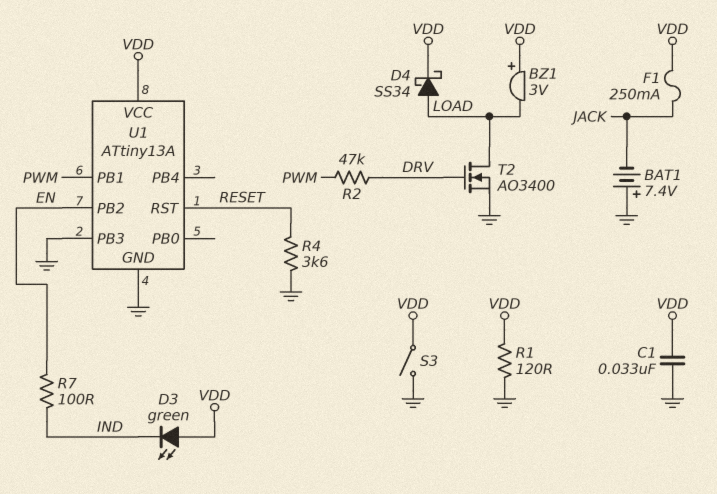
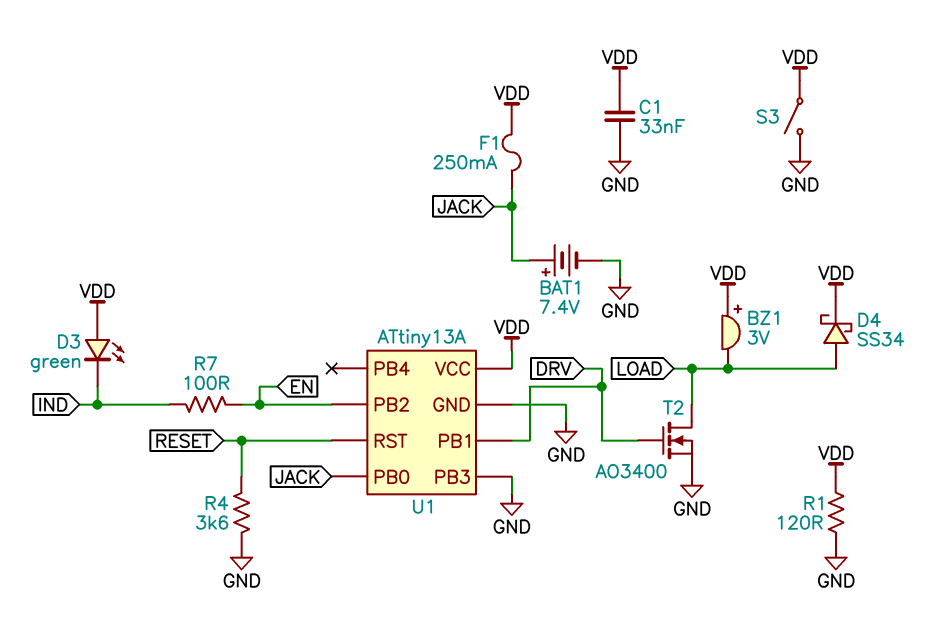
BAT1: 7.4V (plus GND, minus JACK) -> 7.4V (plus JACK, minus GND)
R2: 47k (DRV, PWM) -> none
U1 pin PB0: none -> JACK
U1 pin PB1: PWM -> DRV

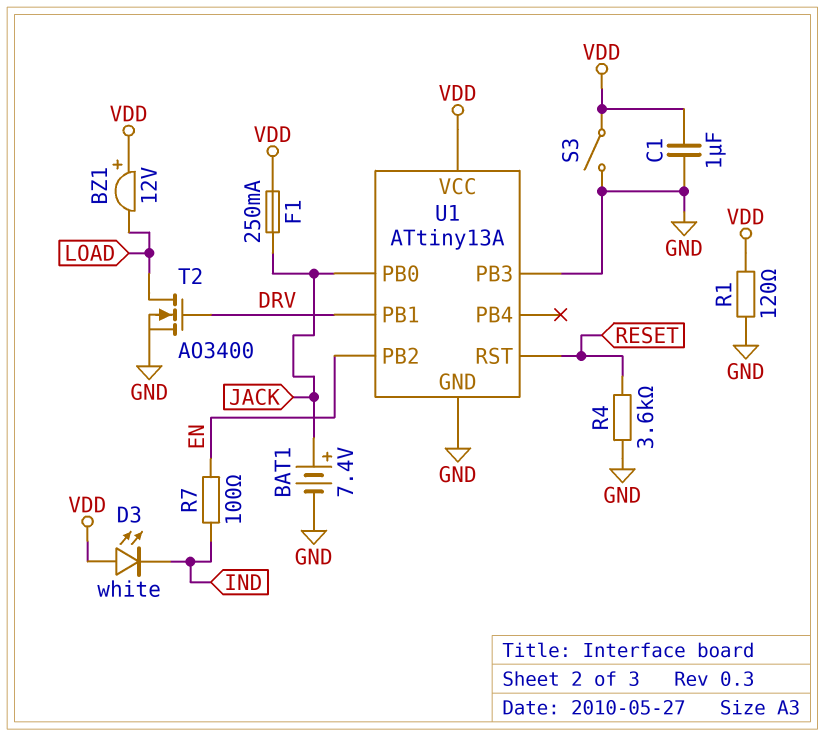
BZ1: buzzer 3V (plus VDD, minus LOAD) -> buzzer 12V (plus VDD, minus LOAD)
C1: 33nF (GND, VDD) -> 1uF (GND, VDD)
D3: LED green (A VDD, K IND) -> LED white (A VDD, K IND)
D4: schottky SS34 (A LOAD, K VDD) -> none

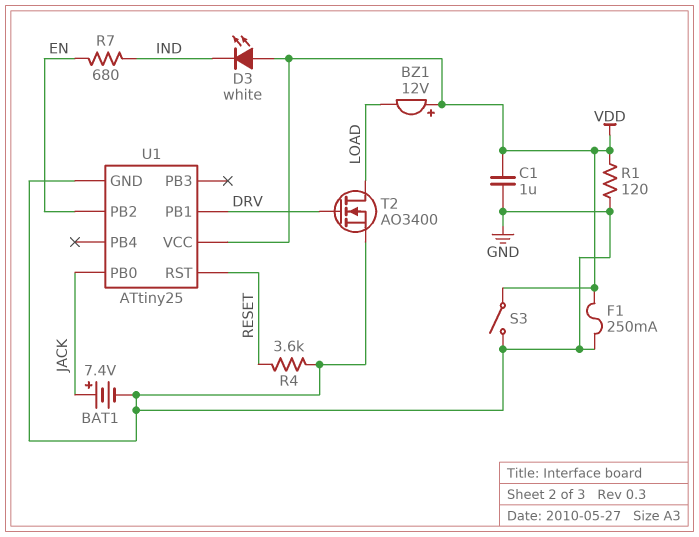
F1: 250mA (JACK, VDD) -> 250mA (GND, VDD)
R7: 100 (EN, IND) -> 680 (EN, IND)
U1: ATtiny13A -> ATtiny25
U1 pin PB3: GND -> none

